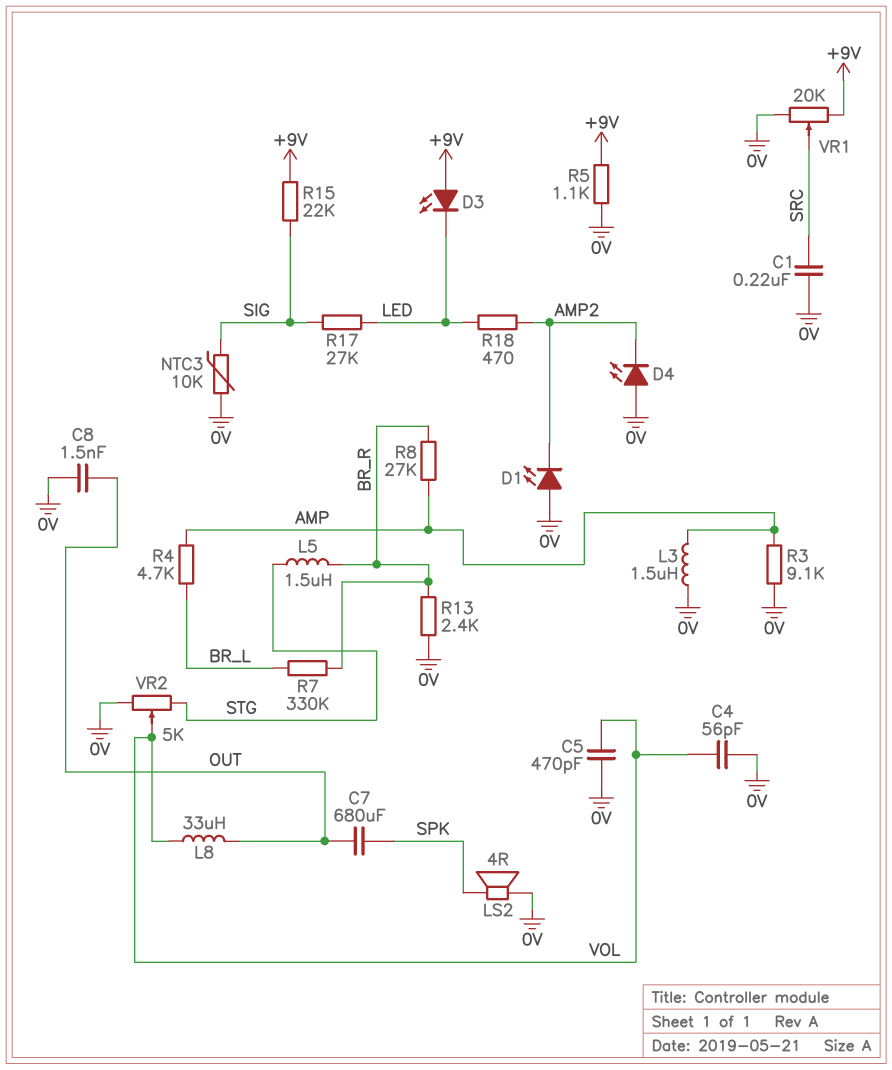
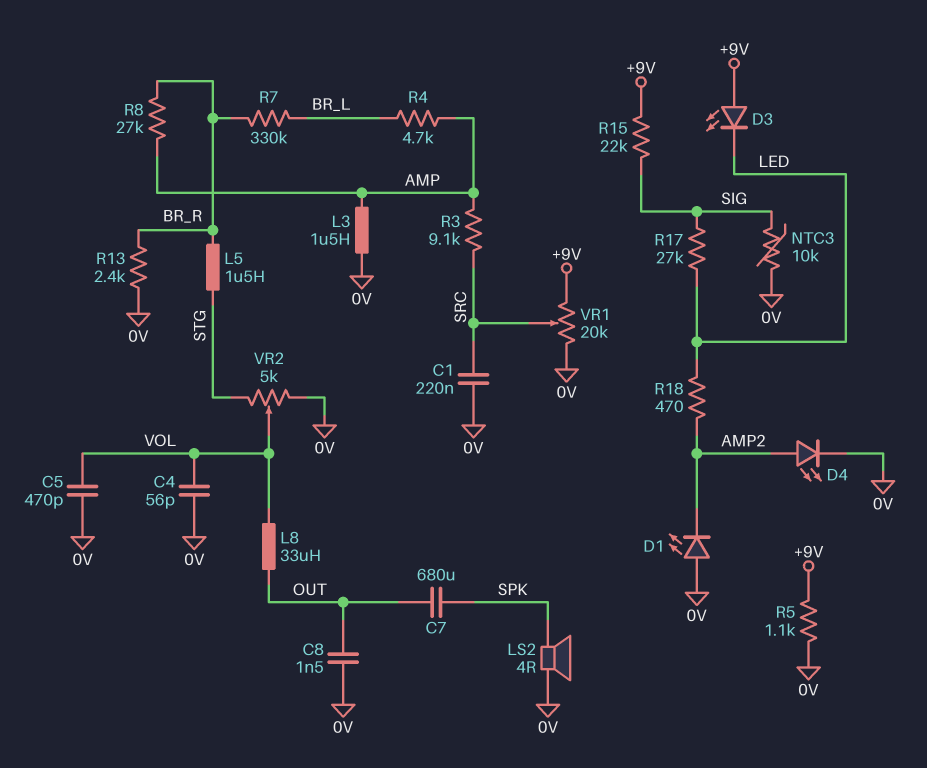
D4: LED (A 0V, K AMP2) -> LED (A AMP2, K 0V)
R3: 9.1k (0V, AMP) -> 9.1k (AMP, SRC)

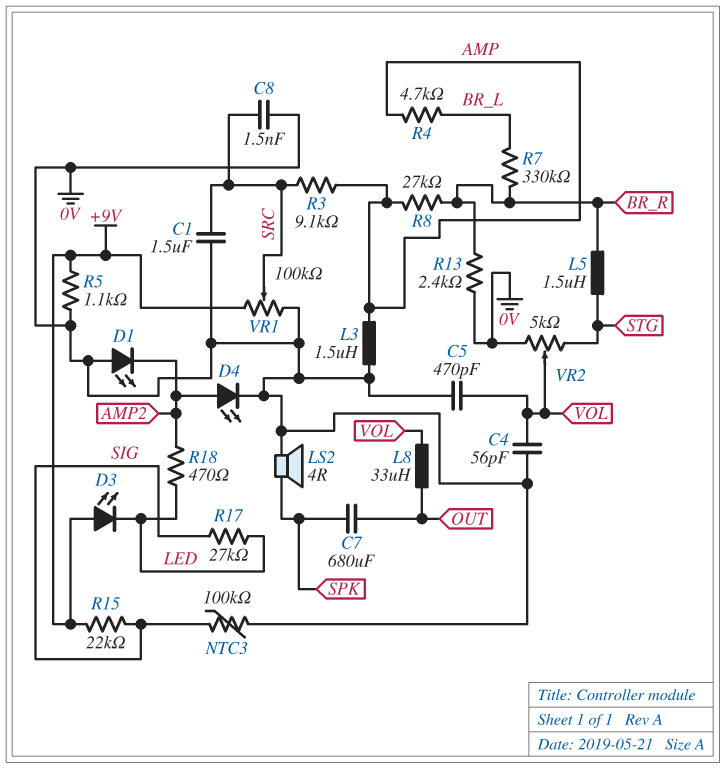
C1: 220nF (0V, SRC) -> 1.5uF (0V, SRC)
C8: 1.5nF (0V, OUT) -> 1.5nF (0V, SRC)
NTC3: 10k (0V, SIG) -> 100k (0V, SIG)
VR1: 20k (+9V, 0V, wiper SRC) -> 100k (+9V, 0V, wiper SRC)

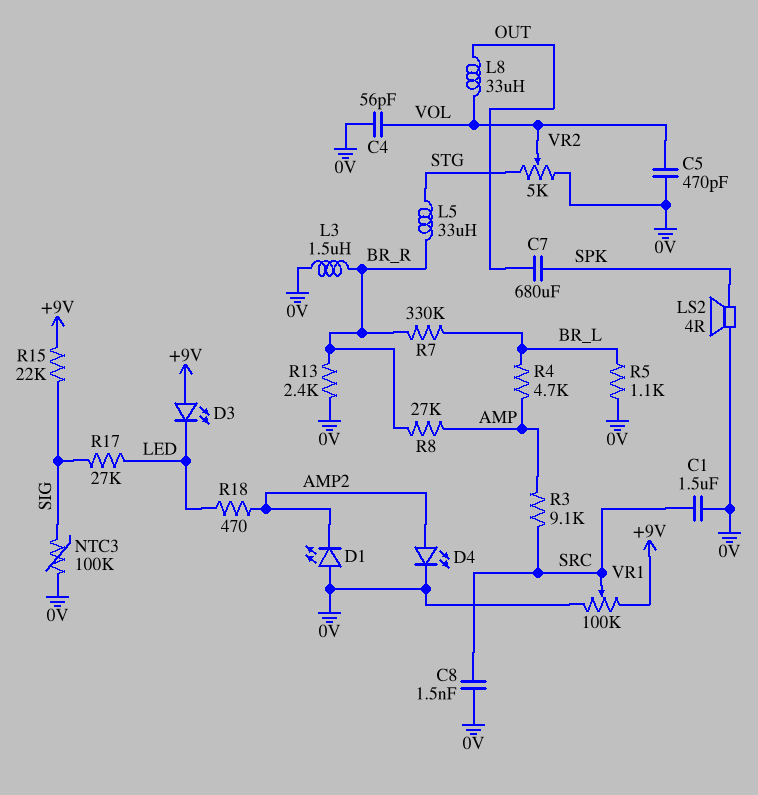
L3: 1.5uH (0V, AMP) -> 1.5uH (0V, BR_R)
L5: 1.5uH (BR_R, STG) -> 33uH (BR_R, STG)
R5: 1.1k (+9V, 0V) -> 1.1k (0V, BR_L)

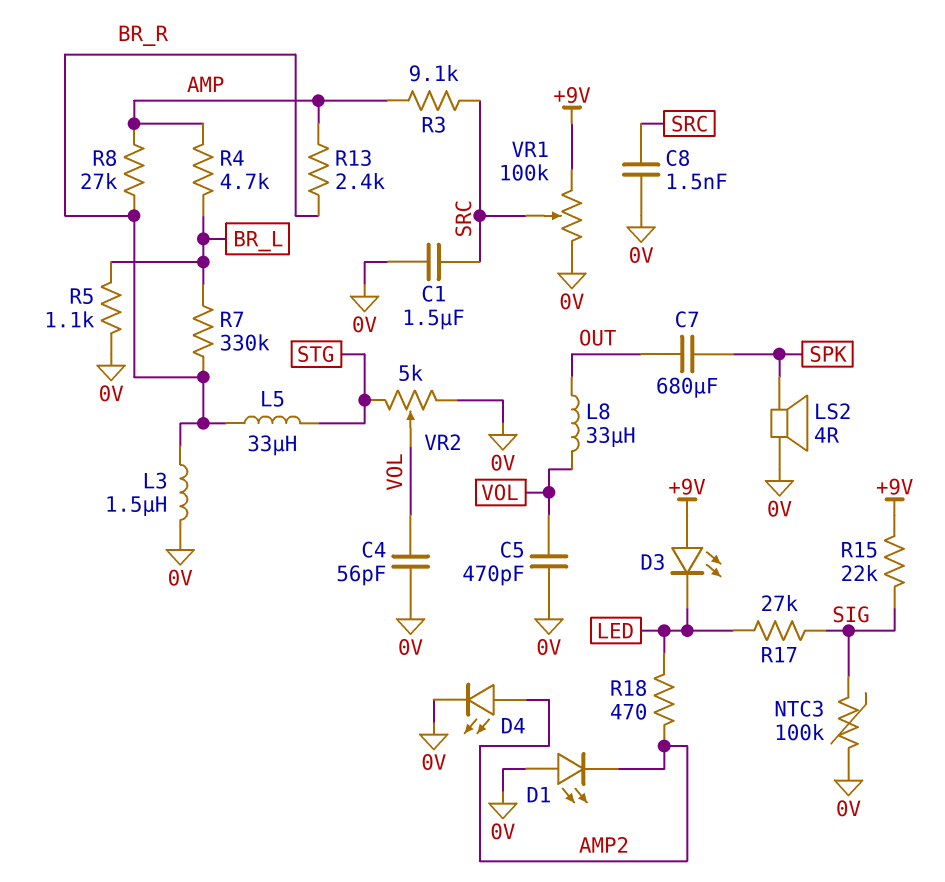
R13: 2.4k (0V, BR_R) -> 2.4k (AMP, BR_R)

